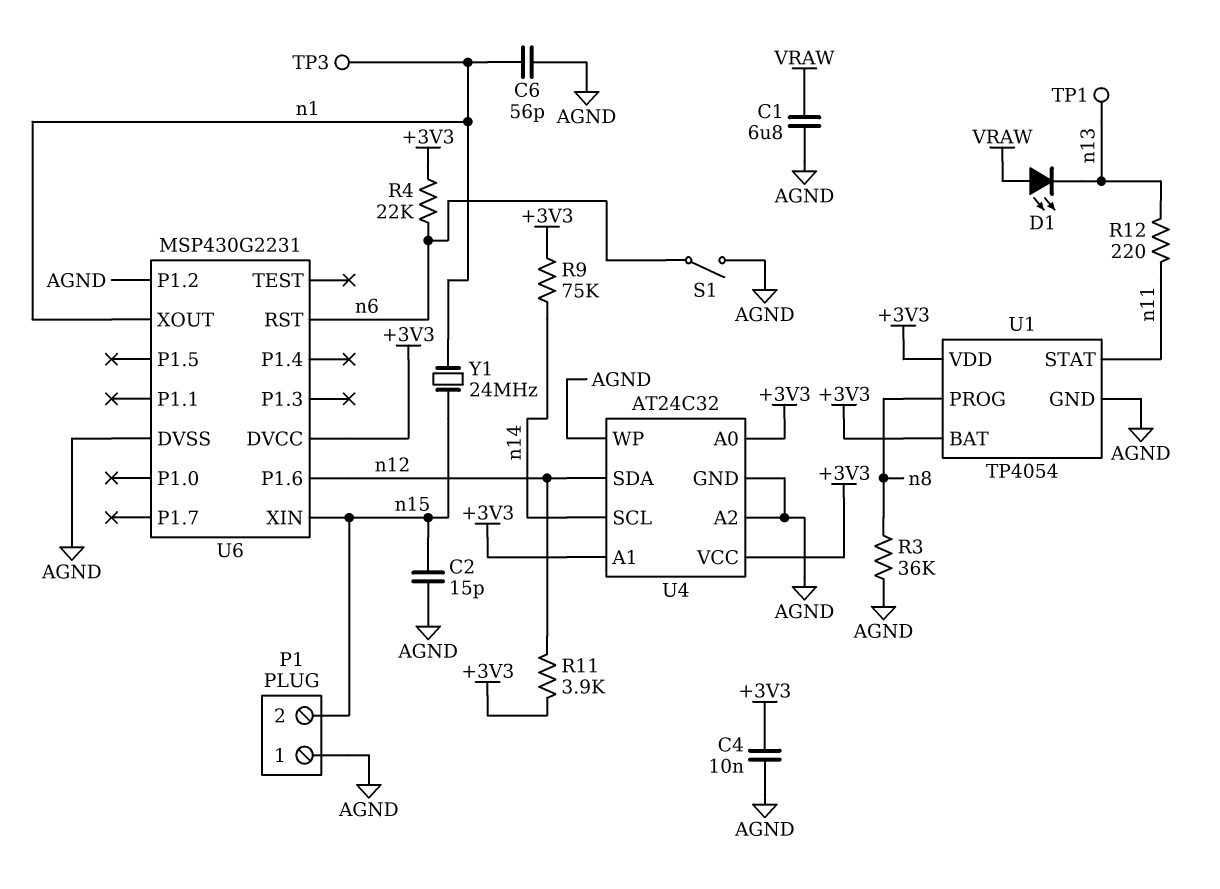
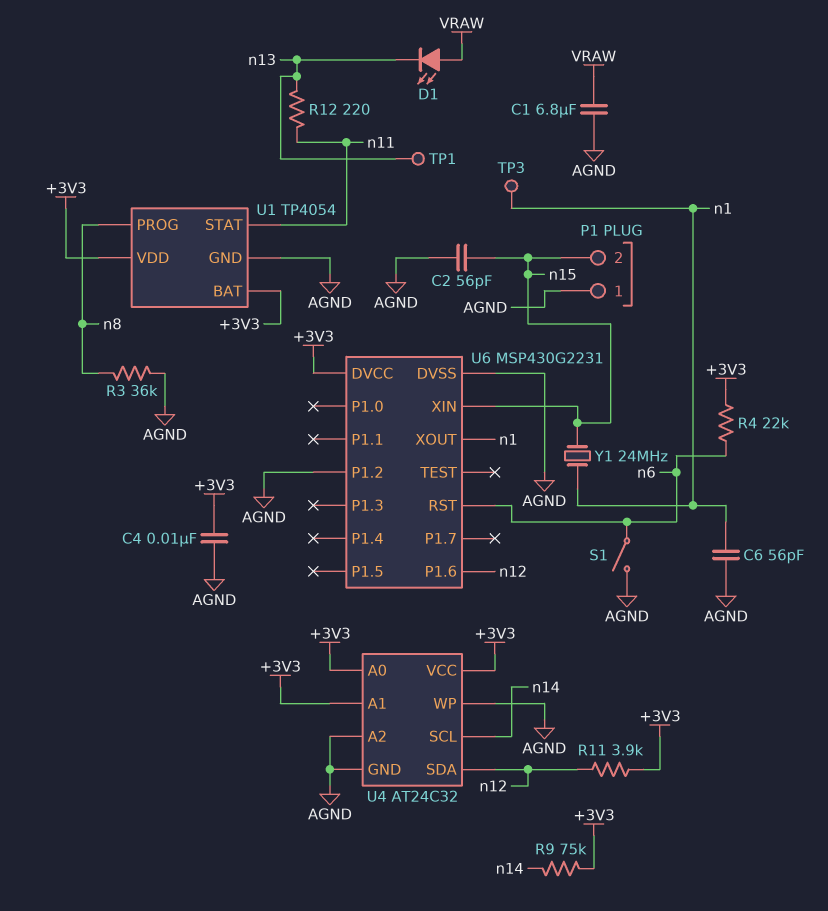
C2: 15pF (AGND, n15) -> 56pF (AGND, n15)

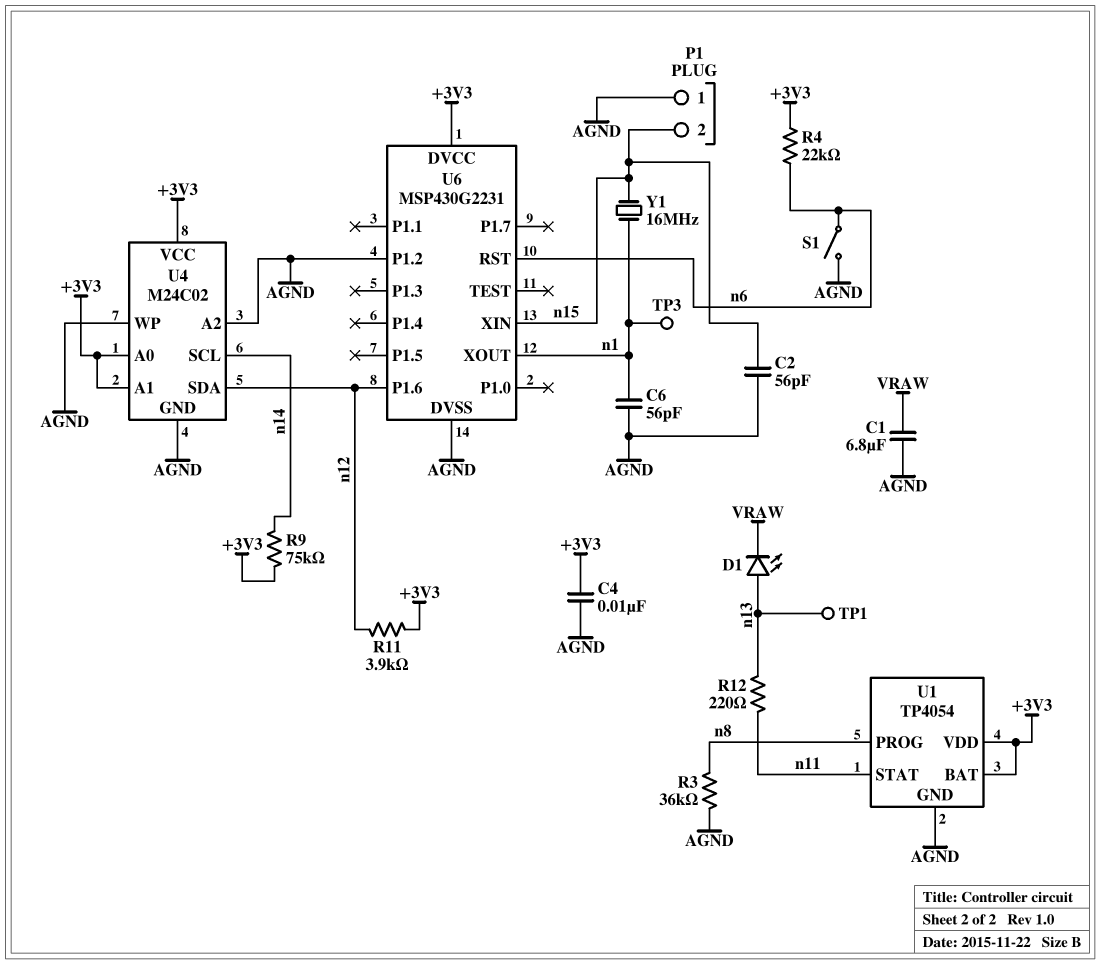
D1: LED (A VRAW, K n13) -> LED (A n13, K VRAW)
U4: AT24C32 -> M24C02
Y1: 24MHz (n1, n15) -> 16MHz (n1, n15)

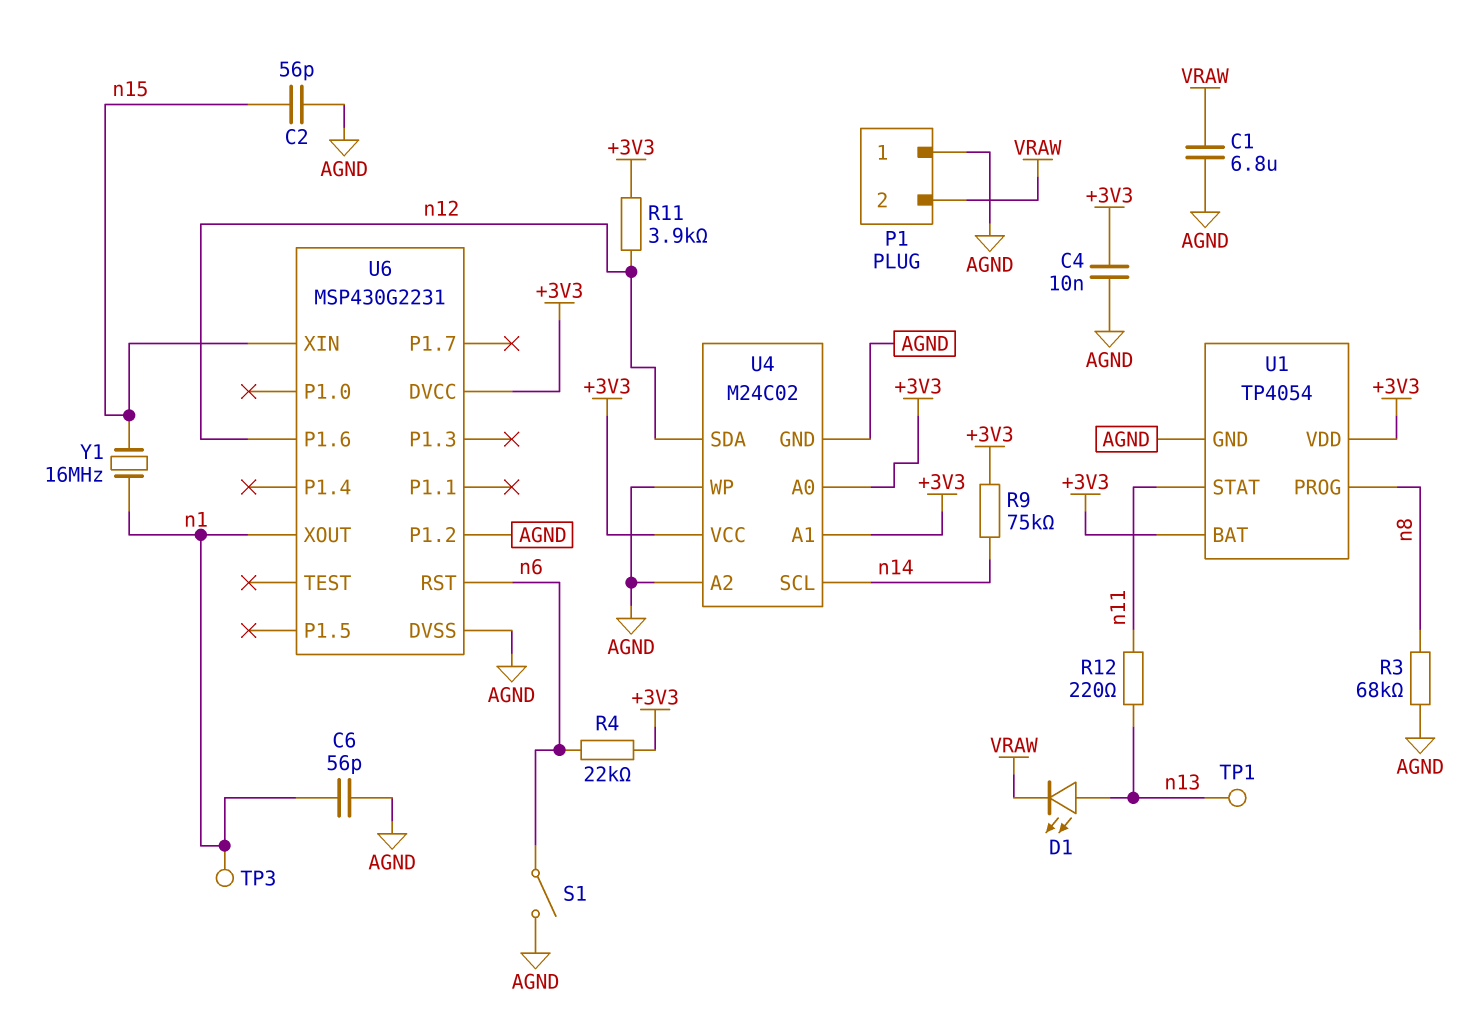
P1 pin 2: n15 -> VRAW
R3: 36k (AGND, n8) -> 68k (AGND, n8)

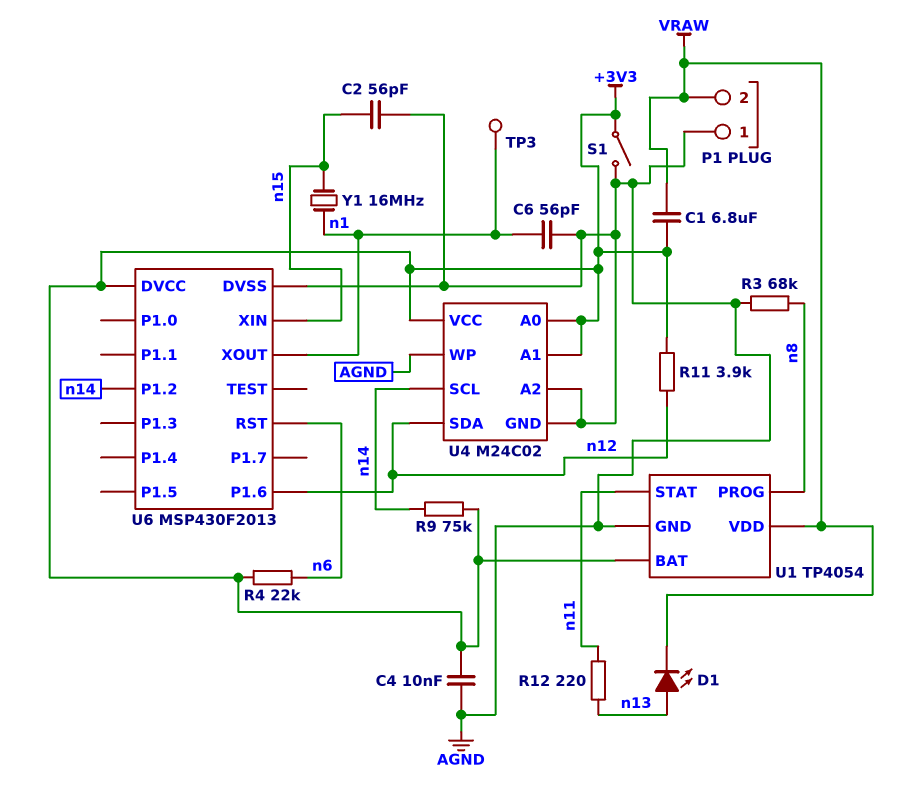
C1: 6.8uF (AGND, VRAW) -> 6.8uF (+3V3, VRAW)
S1: switch (AGND, n6) -> switch (+3V3, AGND)
TP1: test point (n13) -> none
U1 pin VDD: +3V3 -> VRAW
U6: MSP430G2231 -> MSP430F2013
U6 pin P1.2: AGND -> n14

